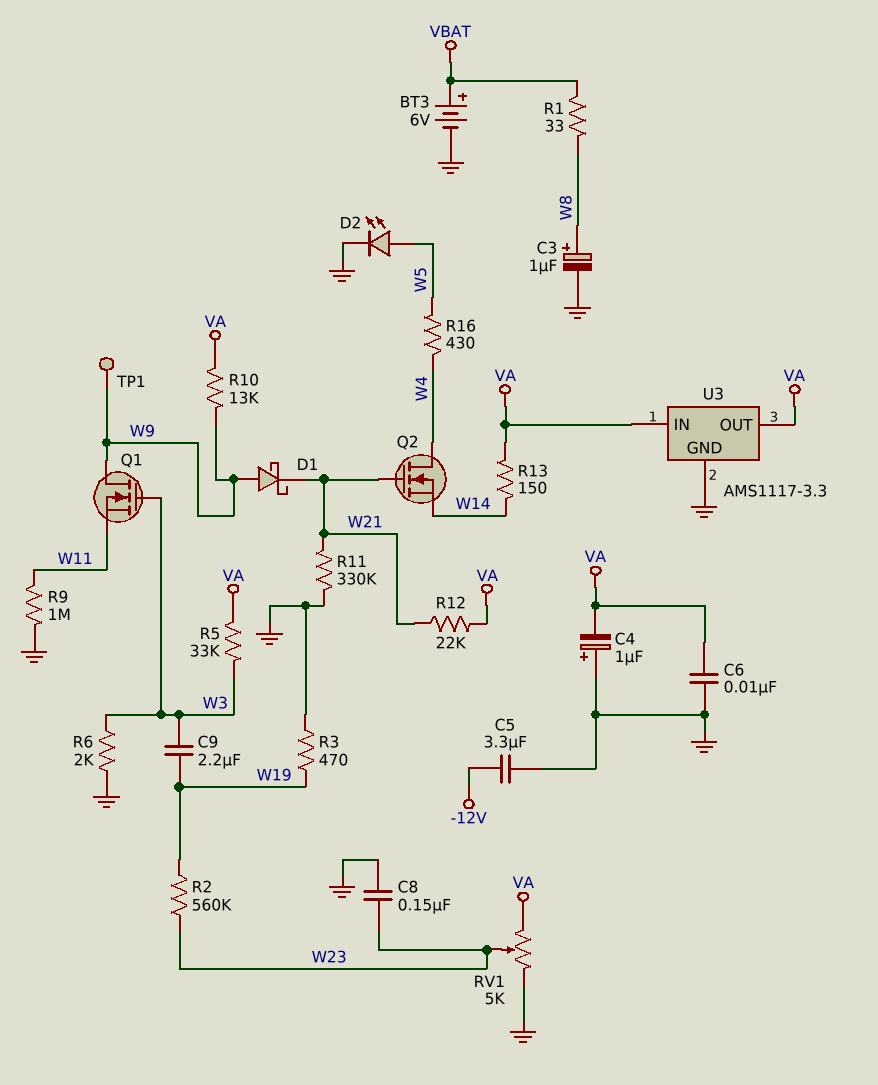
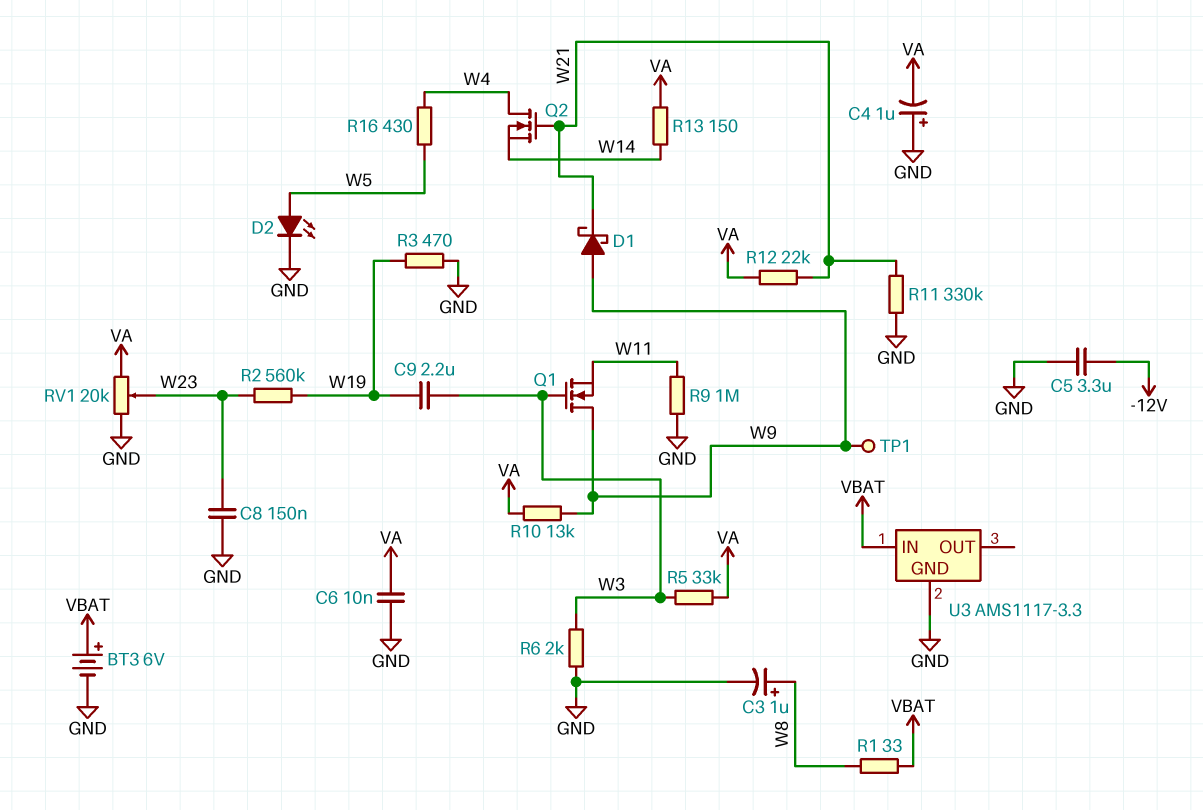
RV1: 5k (GND, VA, wiper W23) -> 20k (GND, VA, wiper W23)
U3 pin IN: VA -> VBAT
U3 pin OUT: VA -> none

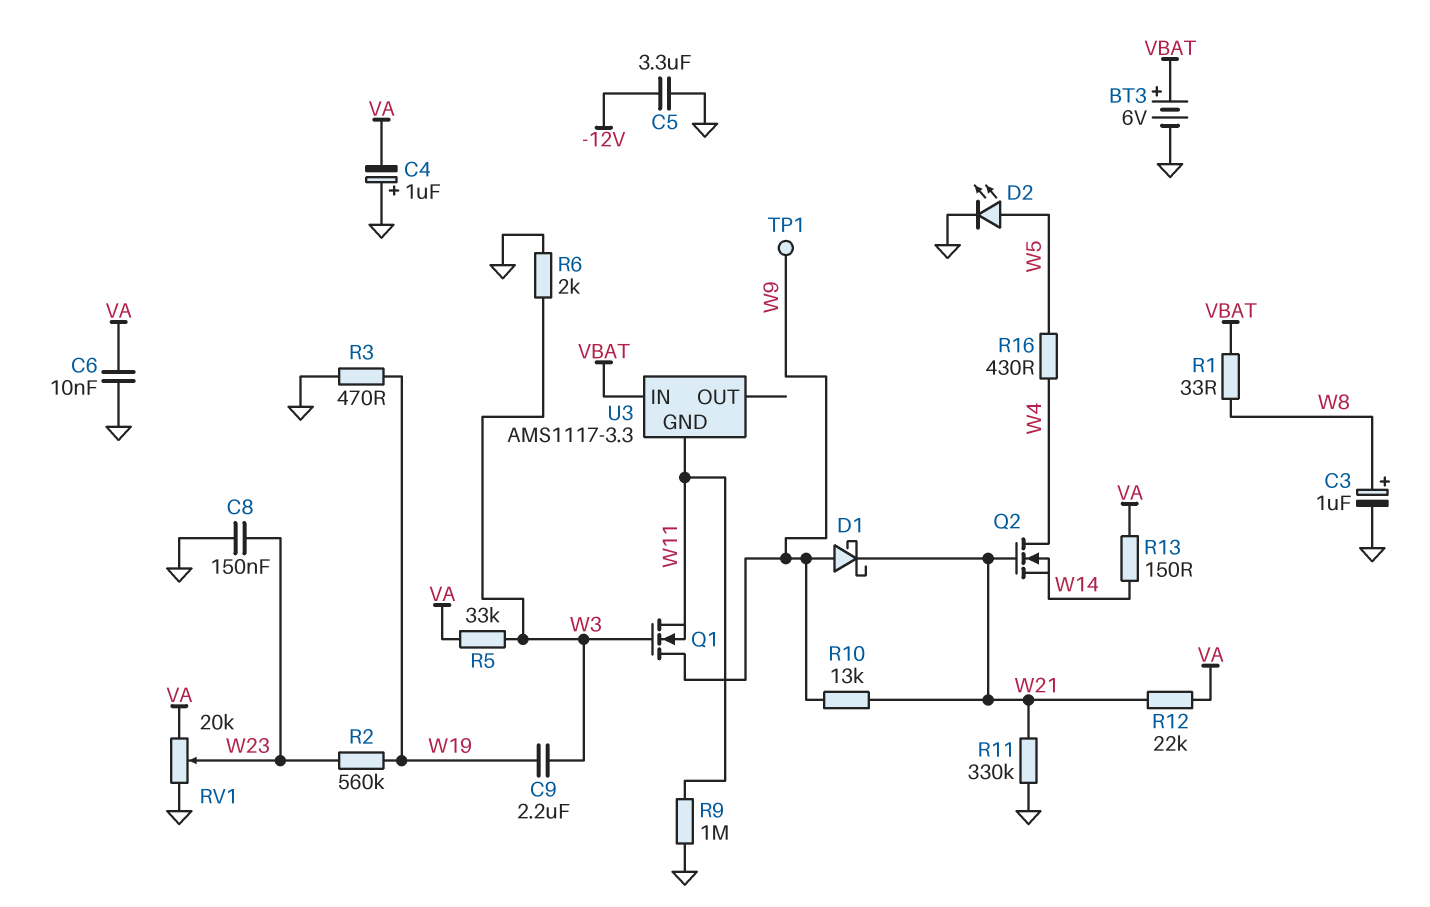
R10: 13k (VA, W9) -> 13k (W9, W21)
U3 pin GND: GND -> W11

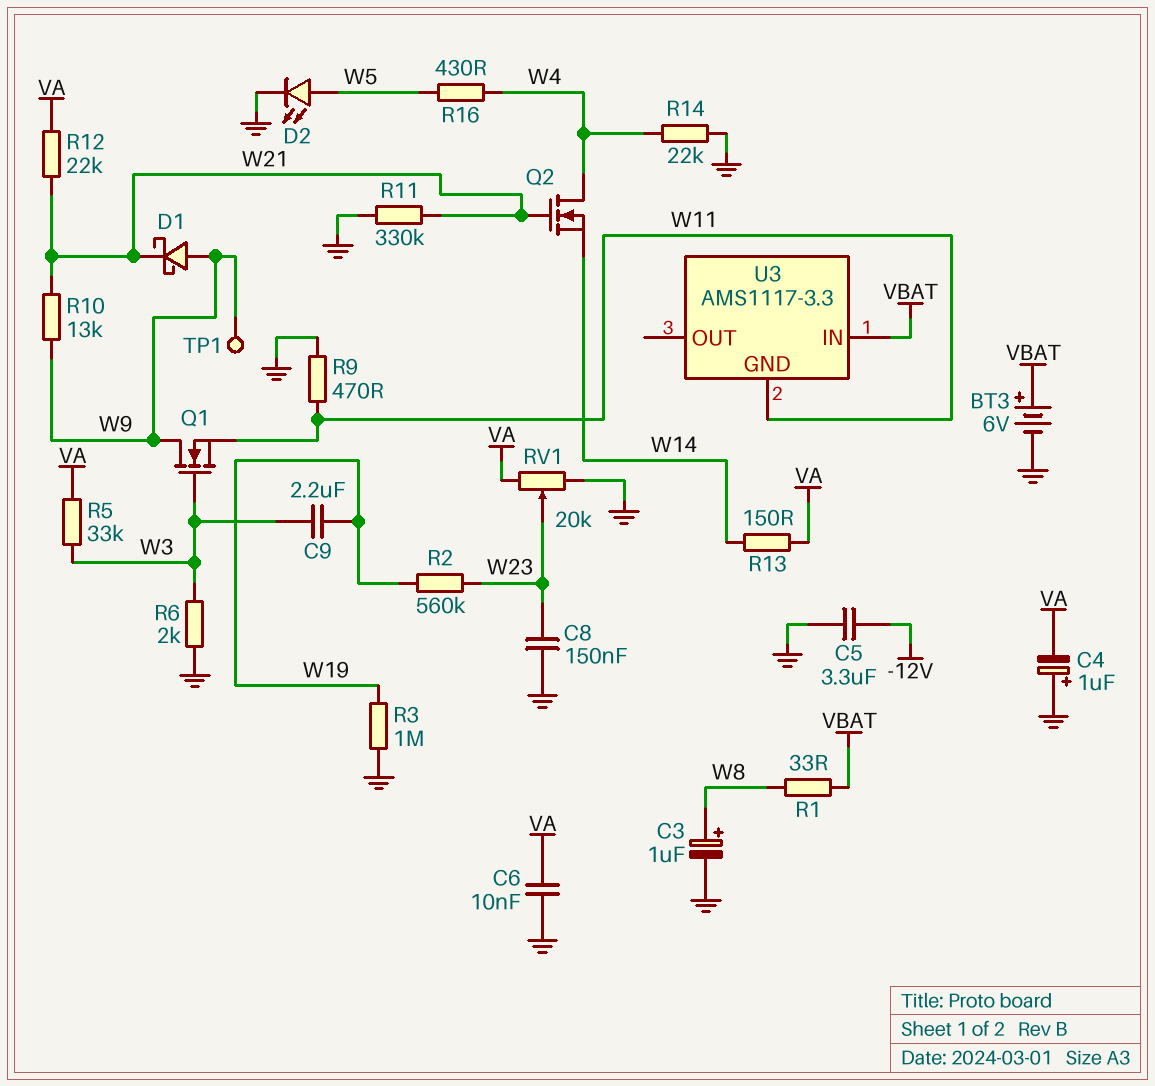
R3: 470 (GND, W19) -> 1M (GND, W19)
R9: 1M (GND, W11) -> 470 (GND, W11)
R14: none -> 22k (GND, W4)

